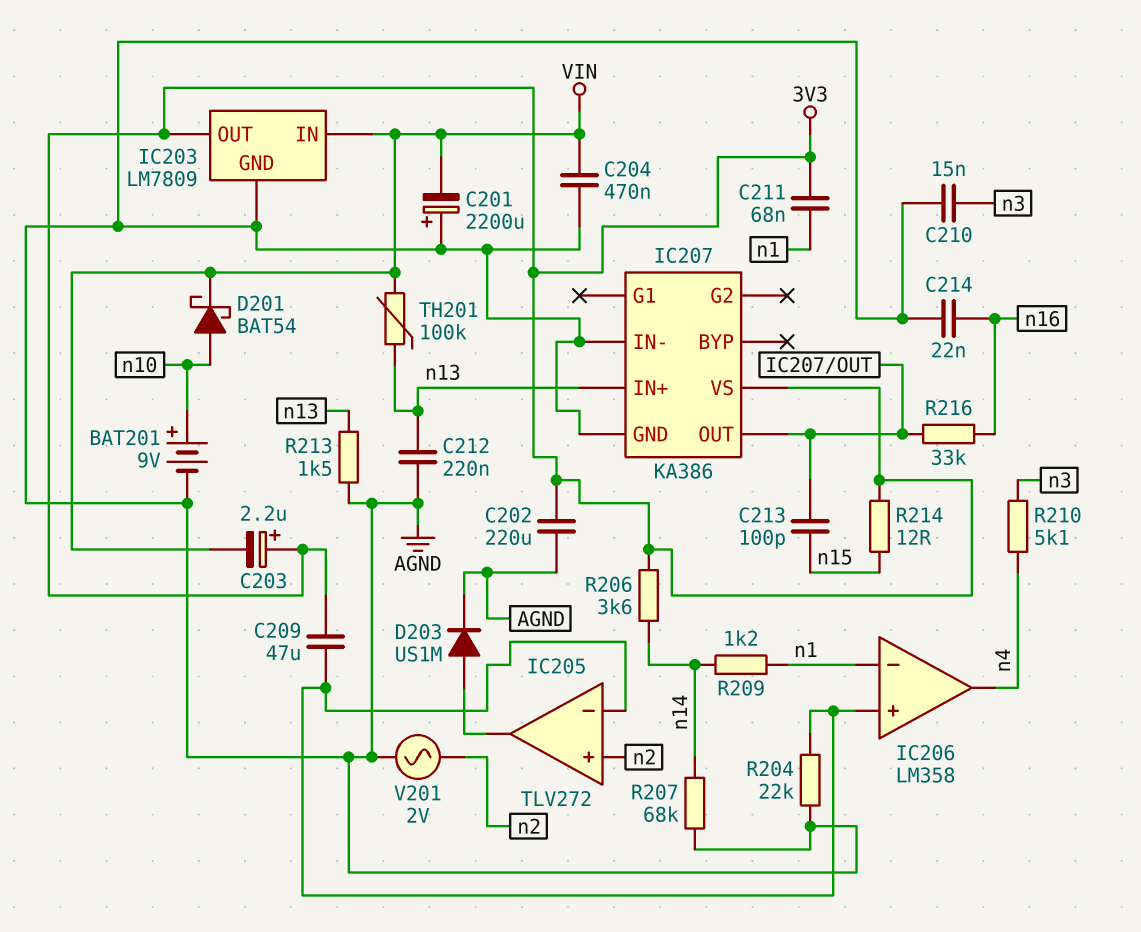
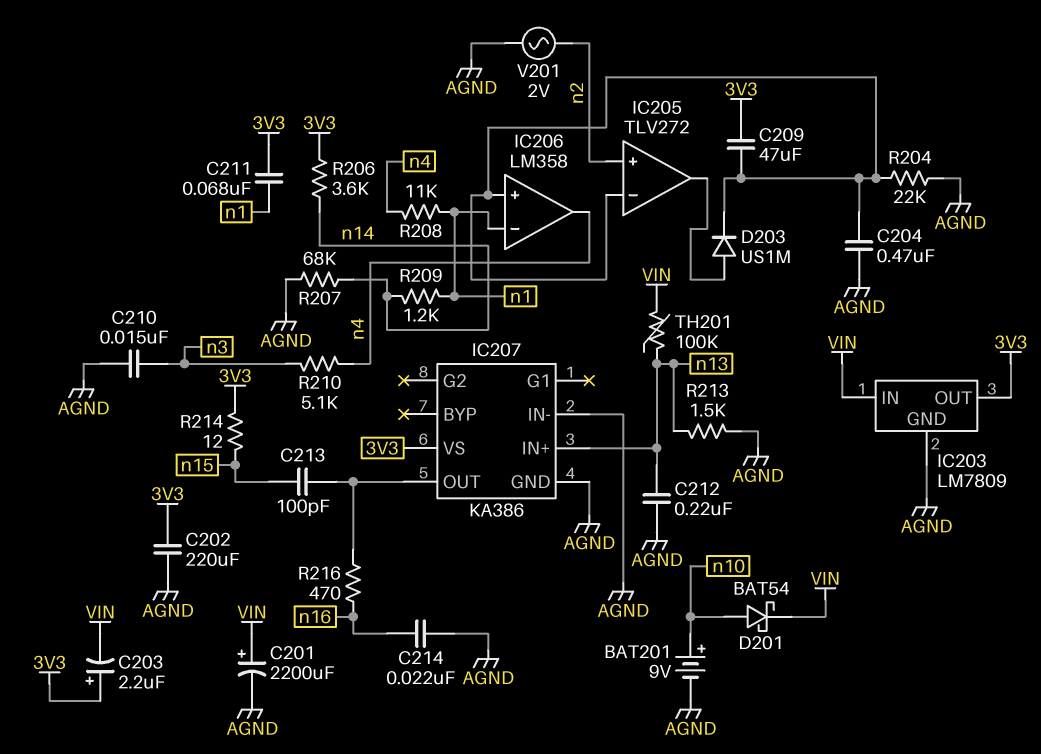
C201: 2200uF (plus AGND, minus VIN) -> 2200uF (plus VIN, minus AGND)
C204: 470nF (AGND, VIN) -> 470nF (AGND, IC205/in-)
D203: diode US1M (A IC205/out, K AGND) -> diode US1M (A IC205/out, K IC205/in-)
R208: none -> 11k (n1, n4)
R216: 33k (IC207/OUT, n16) -> 470 (IC207/OUT, n16)

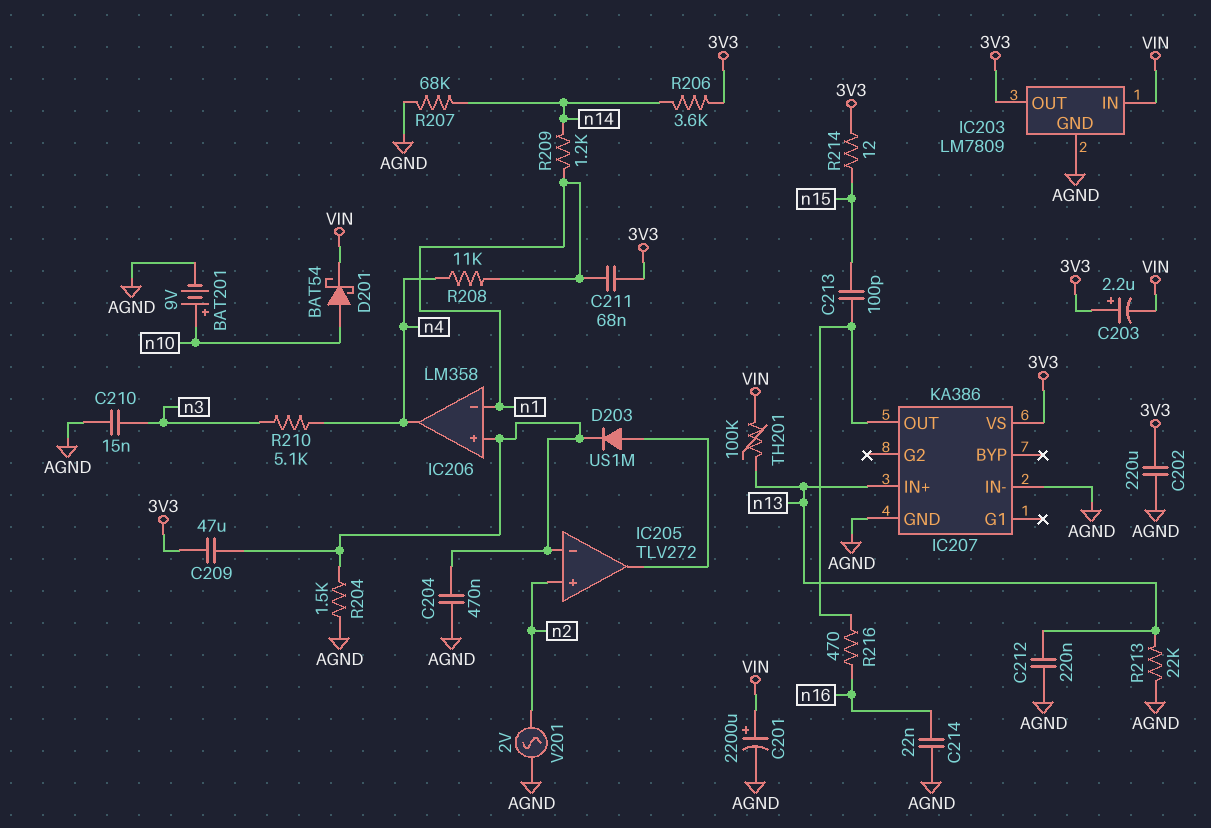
R204: 22k (AGND, IC205/in-) -> 1.5k (AGND, IC205/in-)
R213: 1.5k (AGND, n13) -> 22k (AGND, n13)

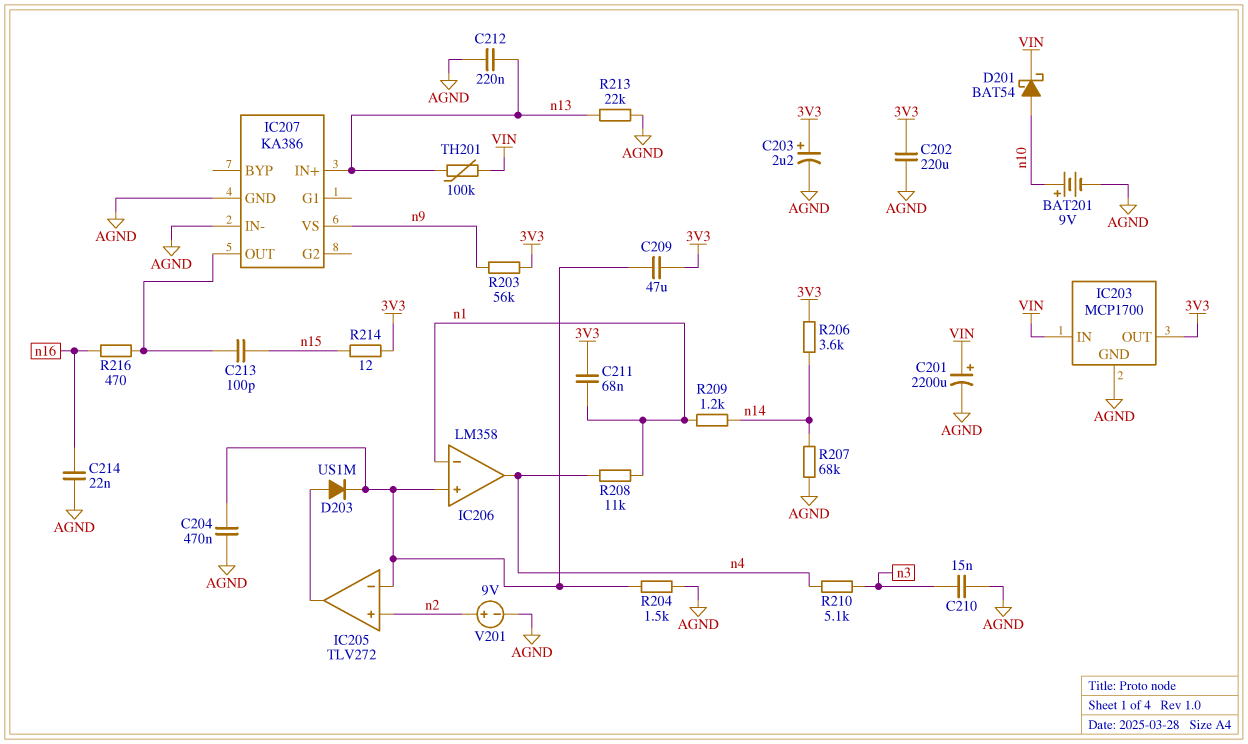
C203: 2.2uF (plus 3V3, minus VIN) -> 2.2uF (plus 3V3, minus AGND)
IC203: LM7809 -> MCP1700
IC207 pin VS: 3V3 -> n9
R203: none -> 56k (3V3, n9)
V201: AC 2V (AGND, n2) -> 9V (plus n2, minus AGND)

